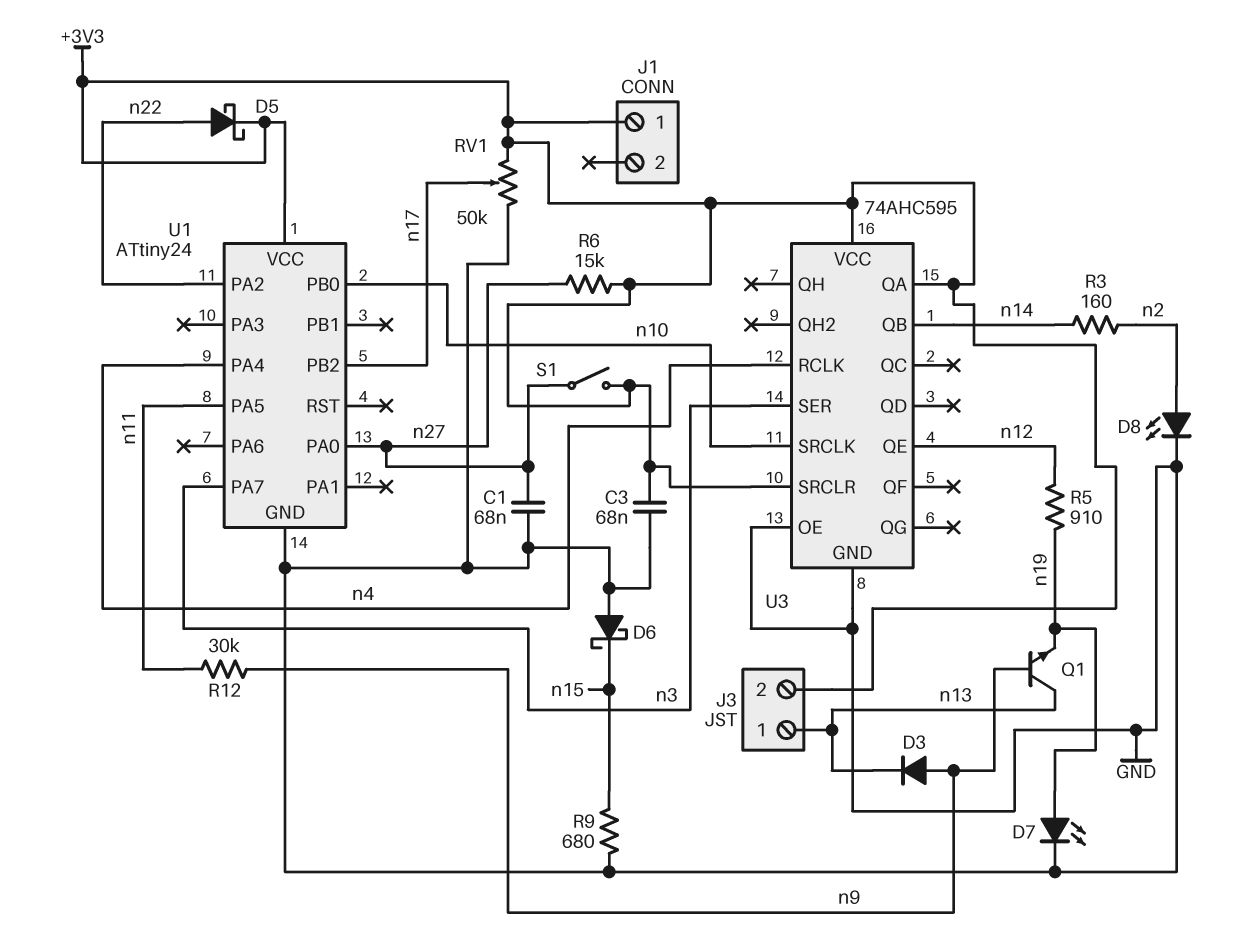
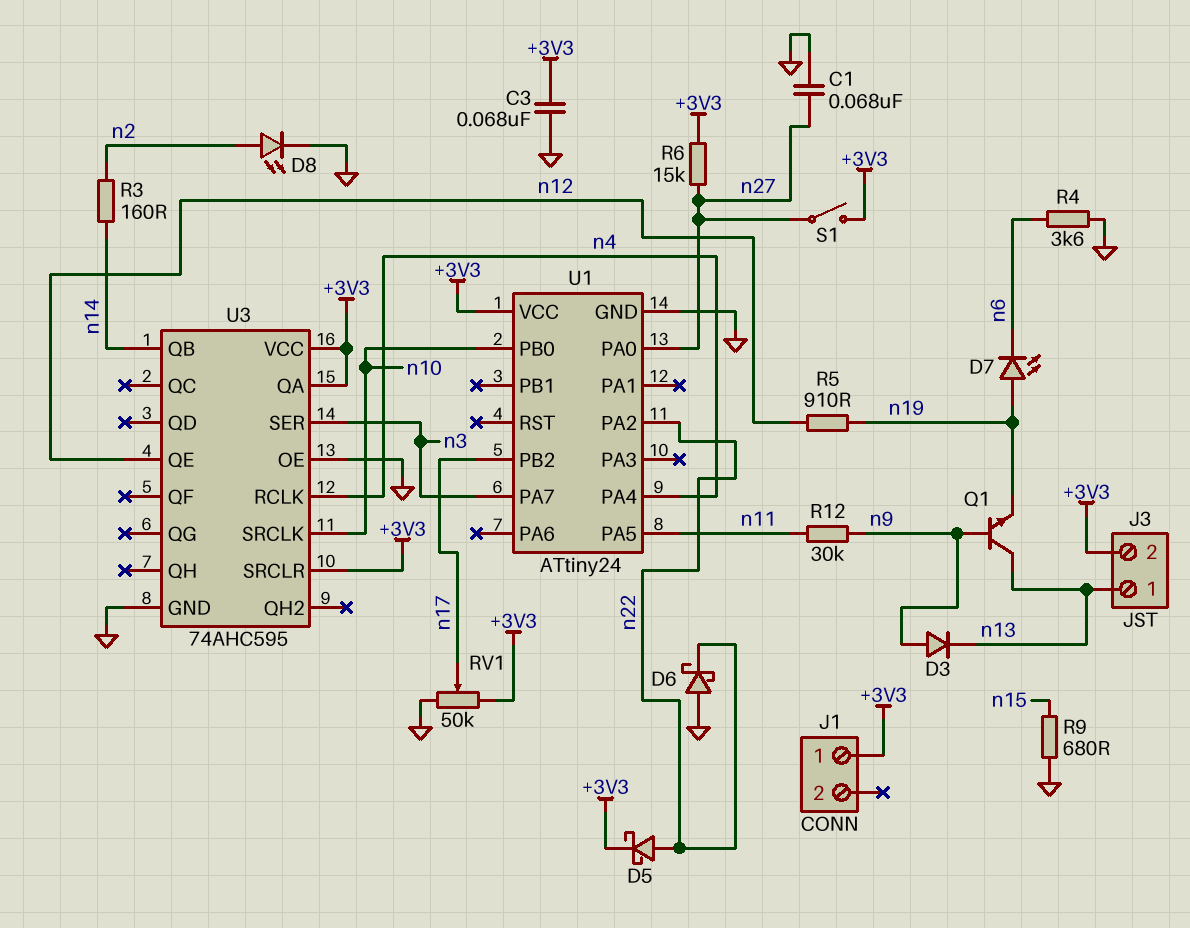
D6: schottky (A GND, K n15) -> schottky (A GND, K n22)
D7: LED (A n19, K GND) -> LED (A n19, K n6)
R4: none -> 3.6k (GND, n6)

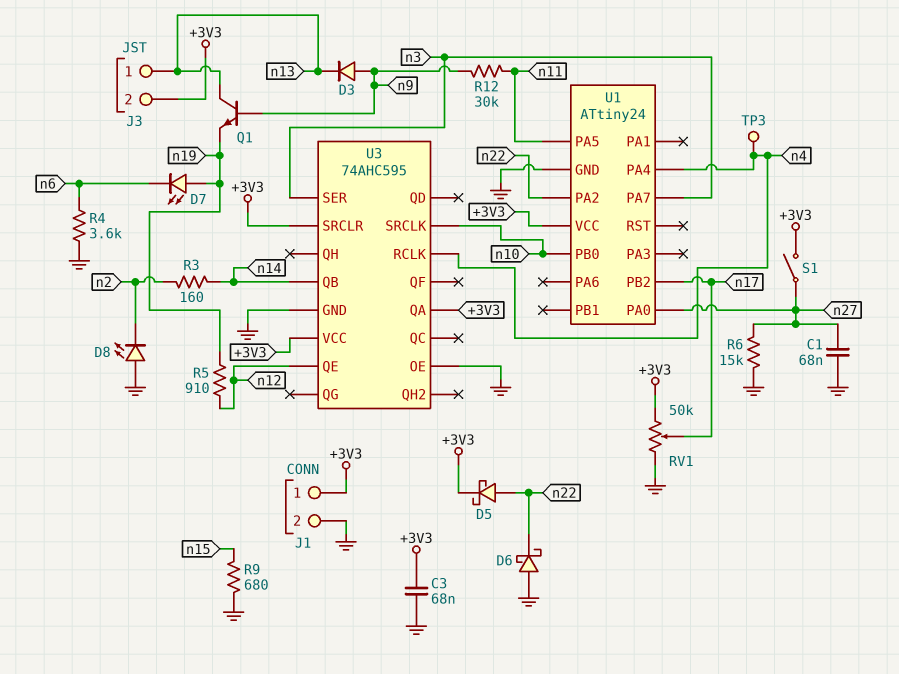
D8: LED (A n2, K GND) -> LED (A GND, K n2)
J1 pin 2: none -> GND
R6: 15k (+3V3, n27) -> 15k (GND, n27)
TP3: none -> test point (n4)

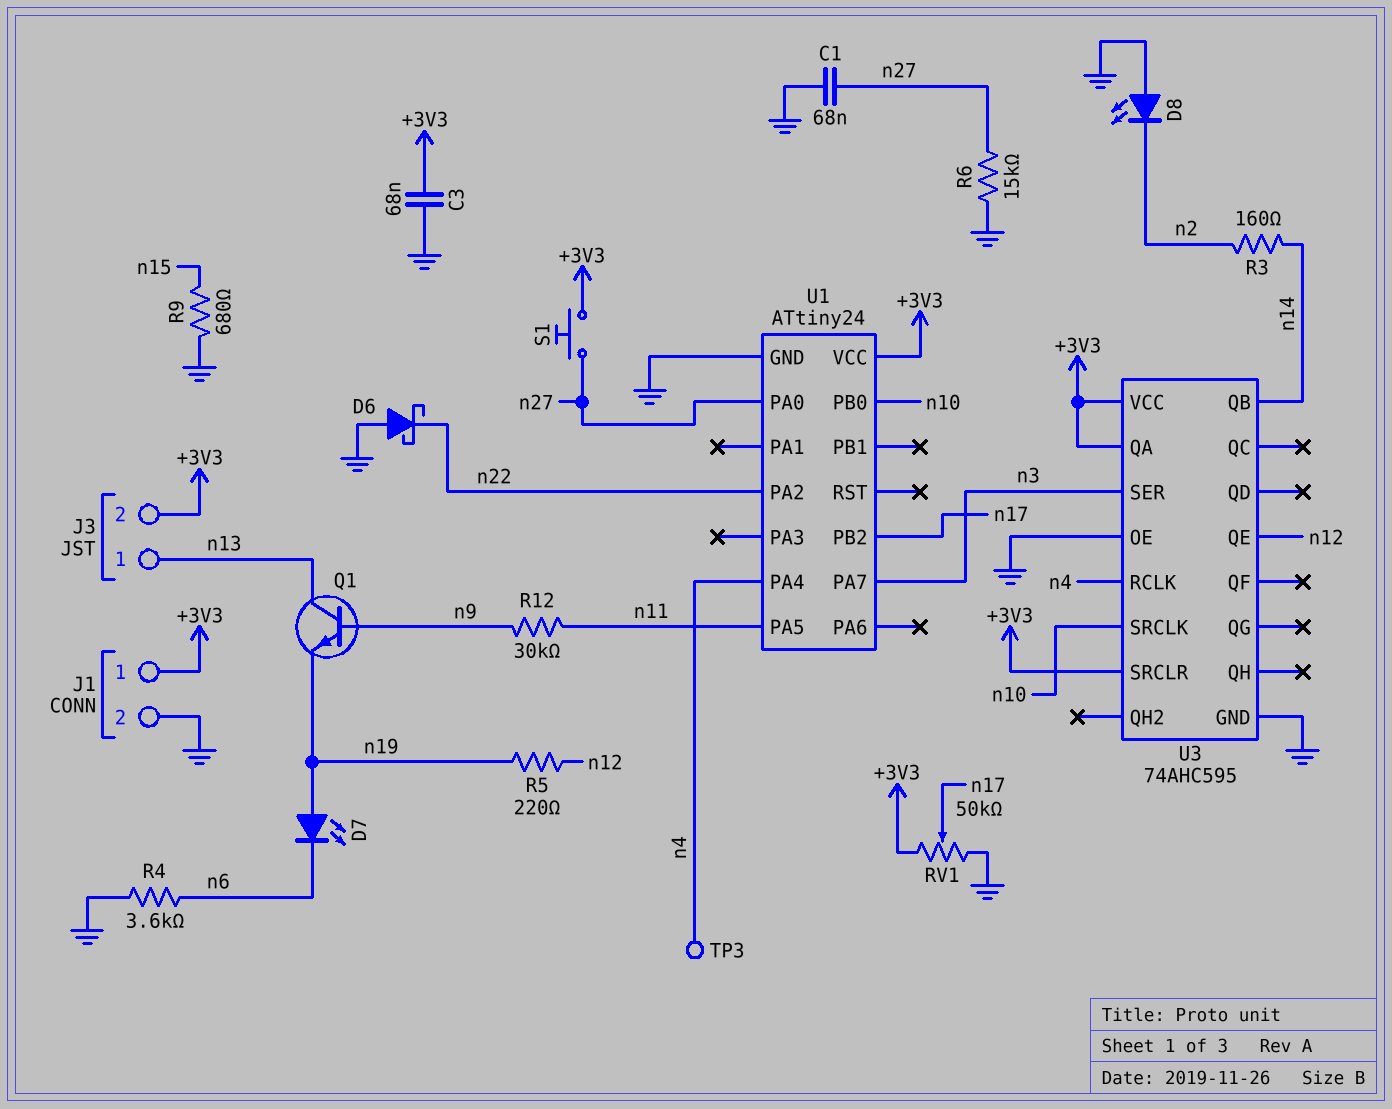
D3: diode (A n9, K n13) -> none
D5: schottky (A n22, K +3V3) -> none
R5: 910 (n12, n19) -> 220 (n12, n19)
S1: switch (+3V3, n27) -> button (+3V3, n27)

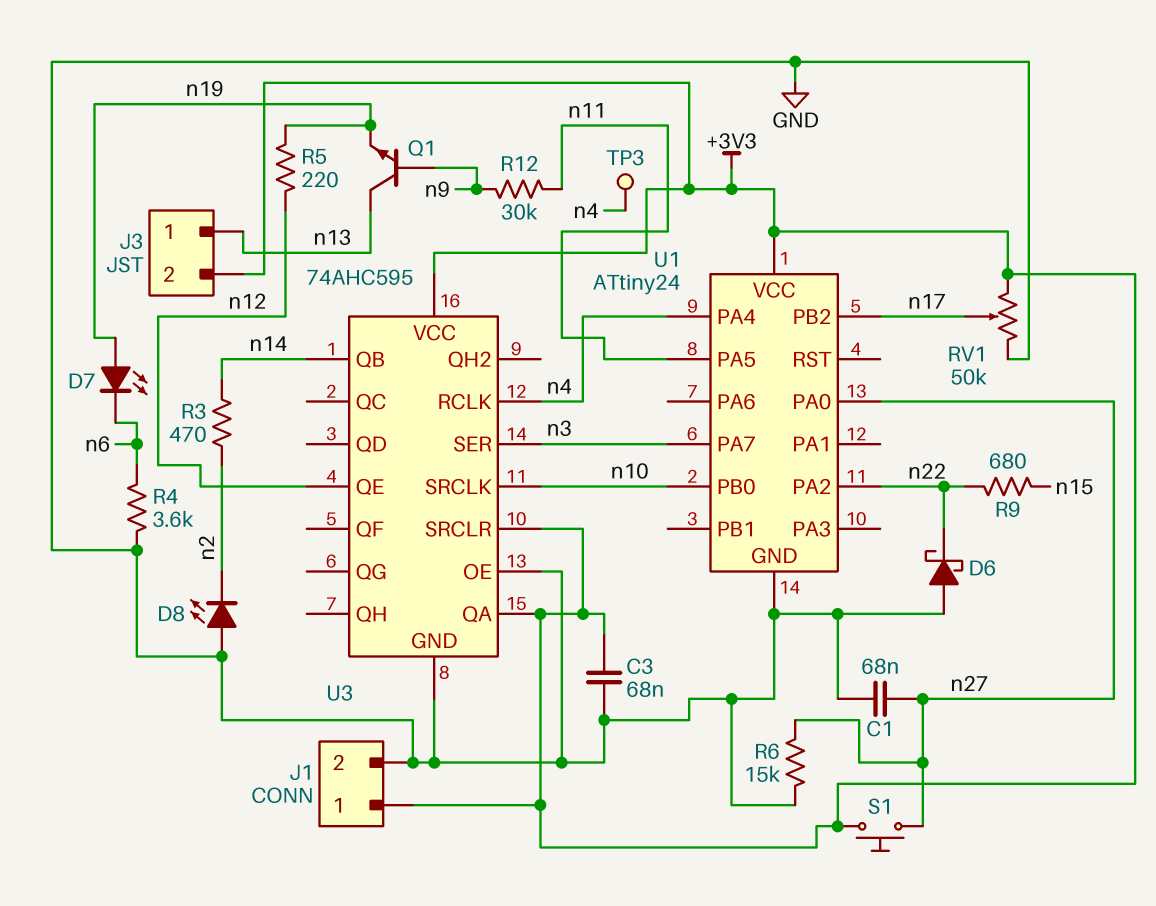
R3: 160 (n2, n14) -> 470 (n2, n14)
R9: 680 (GND, n15) -> 680 (n15, n22)

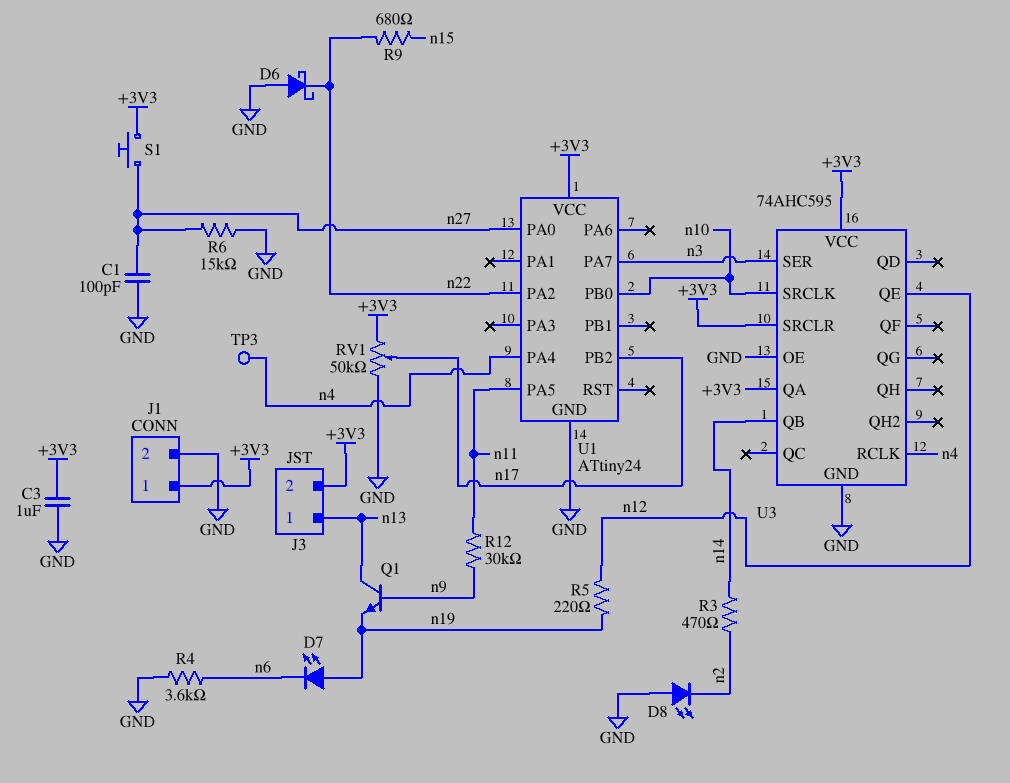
C1: 68nF (GND, n27) -> 100pF (GND, n27)
C3: 68nF (+3V3, GND) -> 1uF (+3V3, GND)

